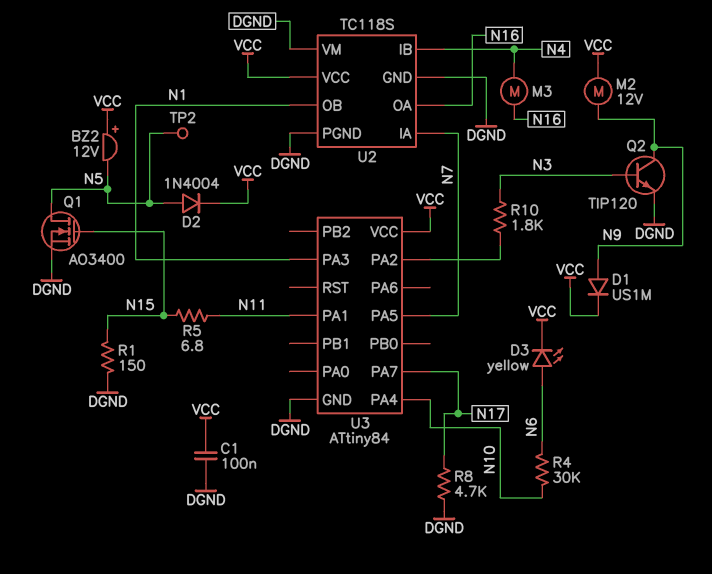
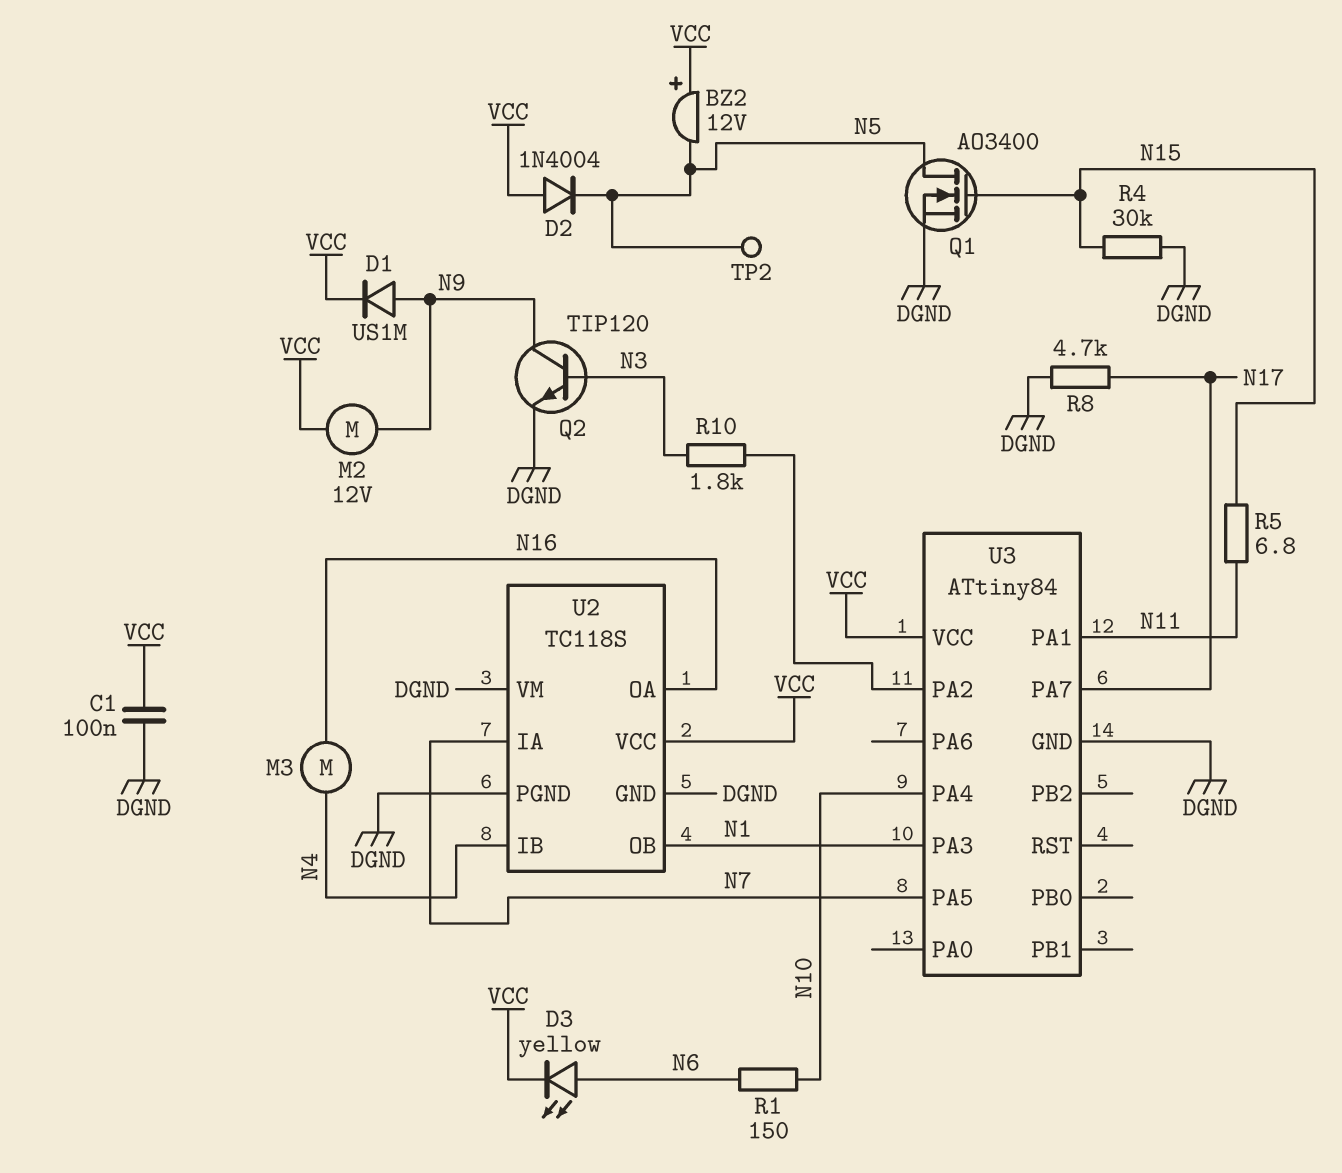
D2: diode 1N4004 (A N5, K VCC) -> diode 1N4004 (A VCC, K N5)
R1: 150 (DGND, N15) -> 150 (N6, N10)
R4: 30k (N6, N10) -> 30k (DGND, N15)

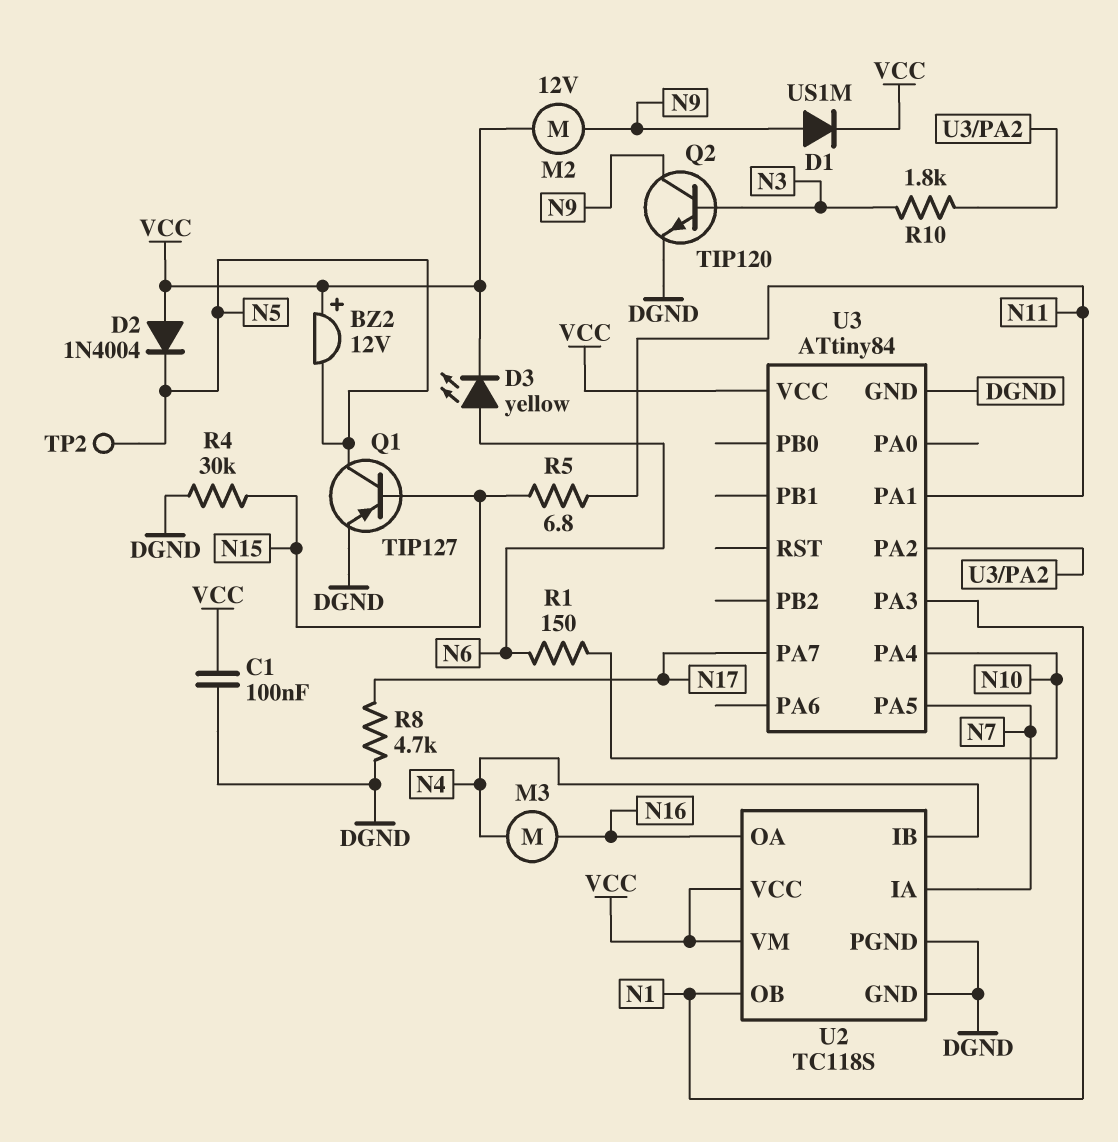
Q1: NMOS AO3400 (G N15, D N5, S DGND) -> PNP TIP127 (B N15, C N5, E DGND)
U2 pin VM: DGND -> VCC

